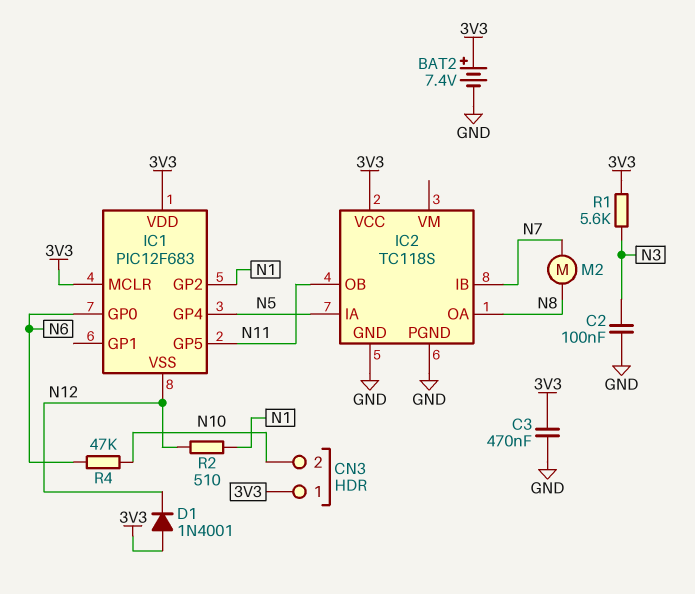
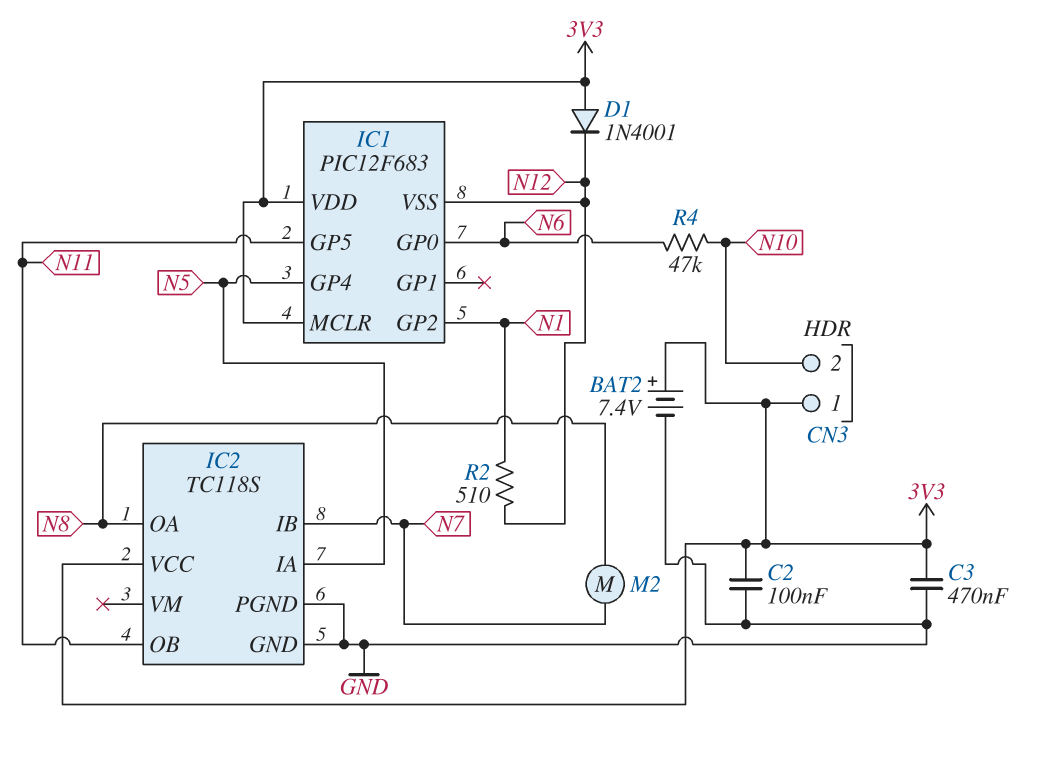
C2: 100nF (GND, N3) -> 100nF (3V3, GND)
R1: 5.6k (3V3, N3) -> none

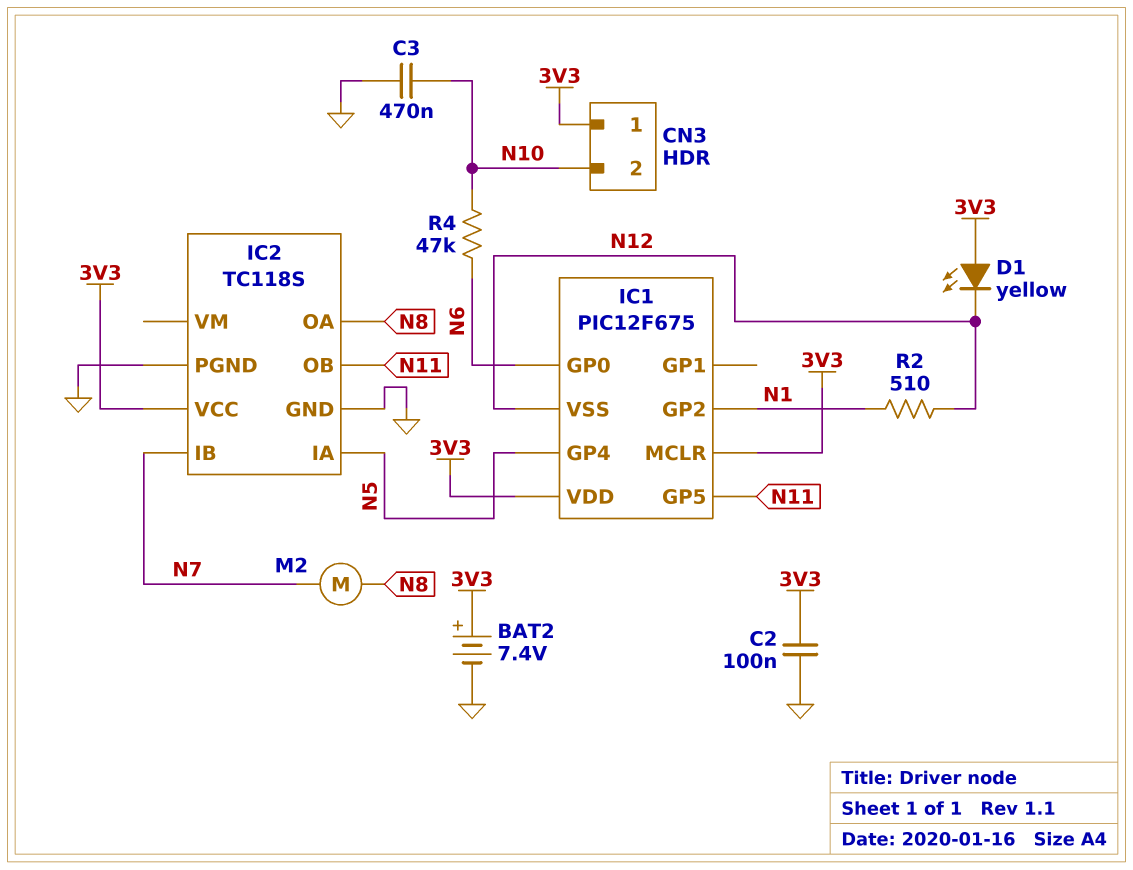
C3: 470nF (3V3, GND) -> 470nF (GND, N10)
D1: diode 1N4001 (A 3V3, K N12) -> LED yellow (A 3V3, K N12)
IC1: PIC12F683 -> PIC12F675

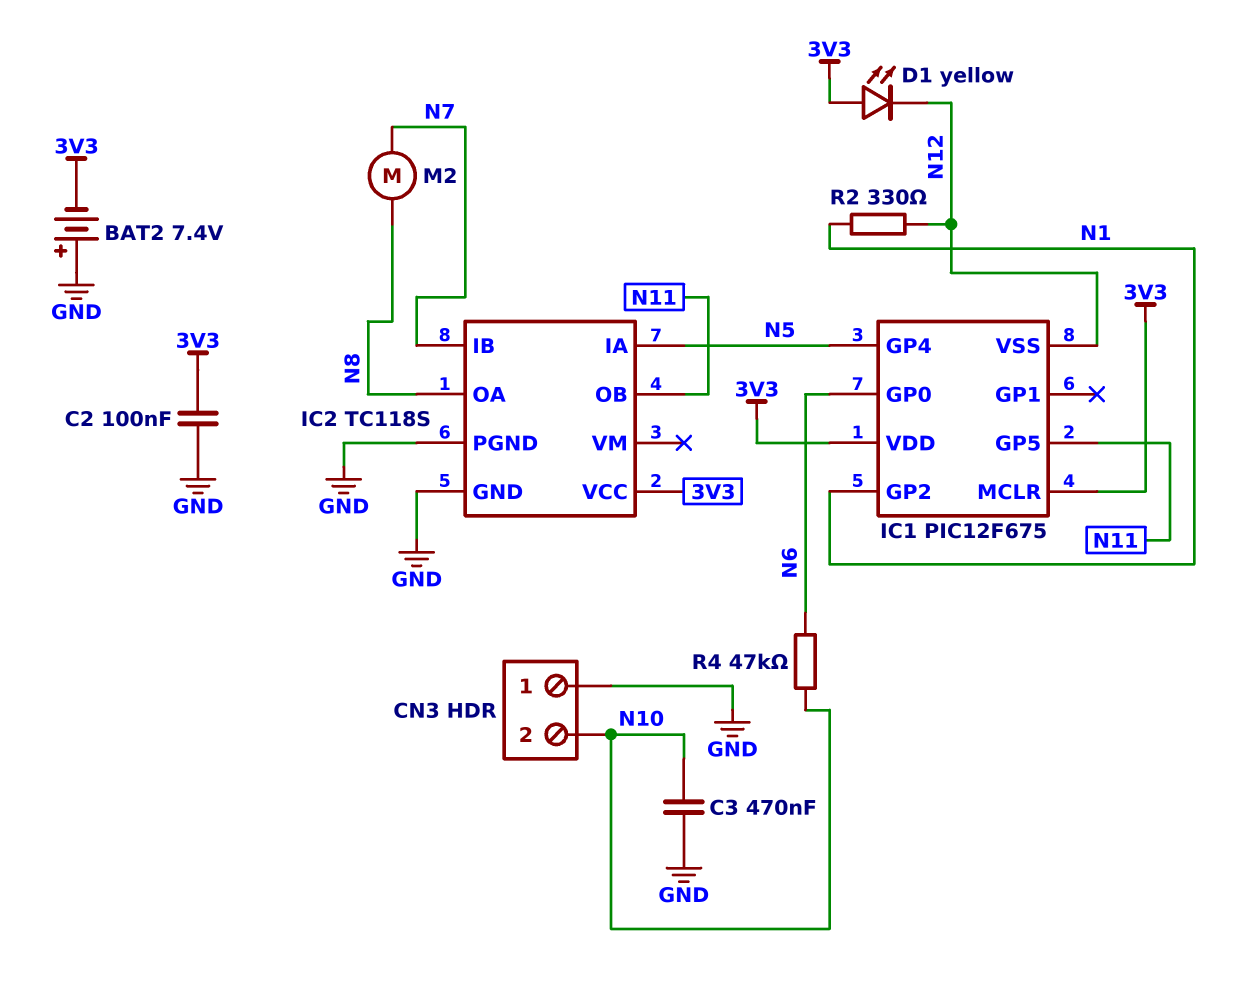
BAT2: 7.4V (plus 3V3, minus GND) -> 7.4V (plus GND, minus 3V3)
CN3 pin 1: 3V3 -> GND
R2: 510 (N1, N12) -> 330 (N1, N12)

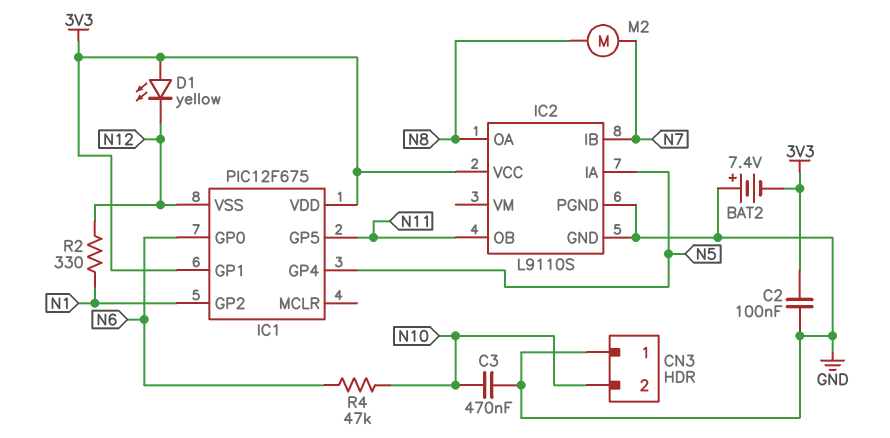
IC1 pin GP1: none -> 3V3
IC1 pin MCLR: 3V3 -> none
IC2: TC118S -> L9110S

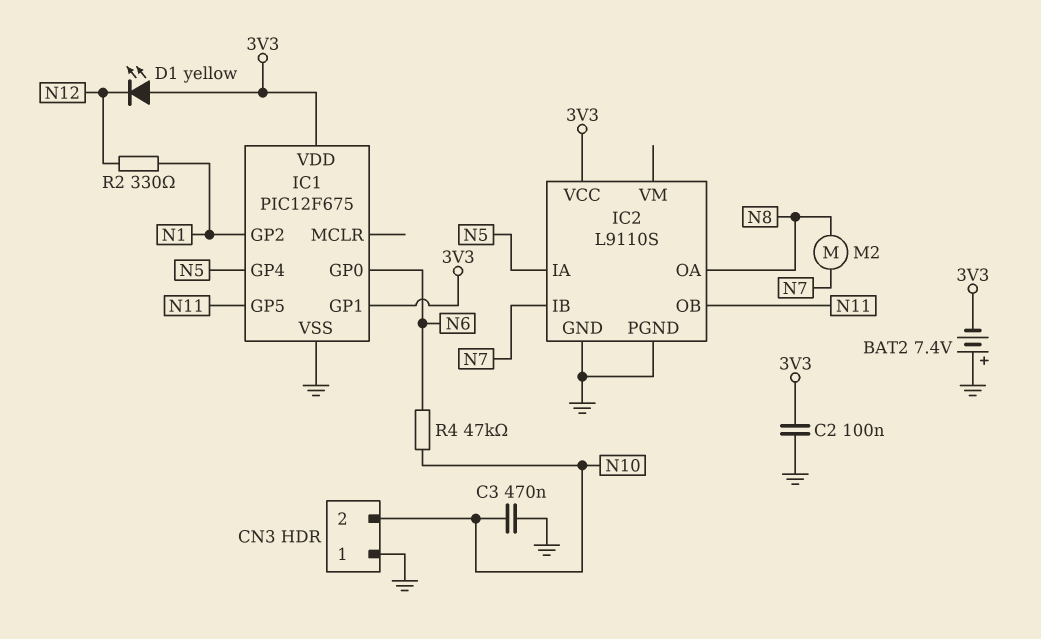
IC1 pin VSS: N12 -> GND

